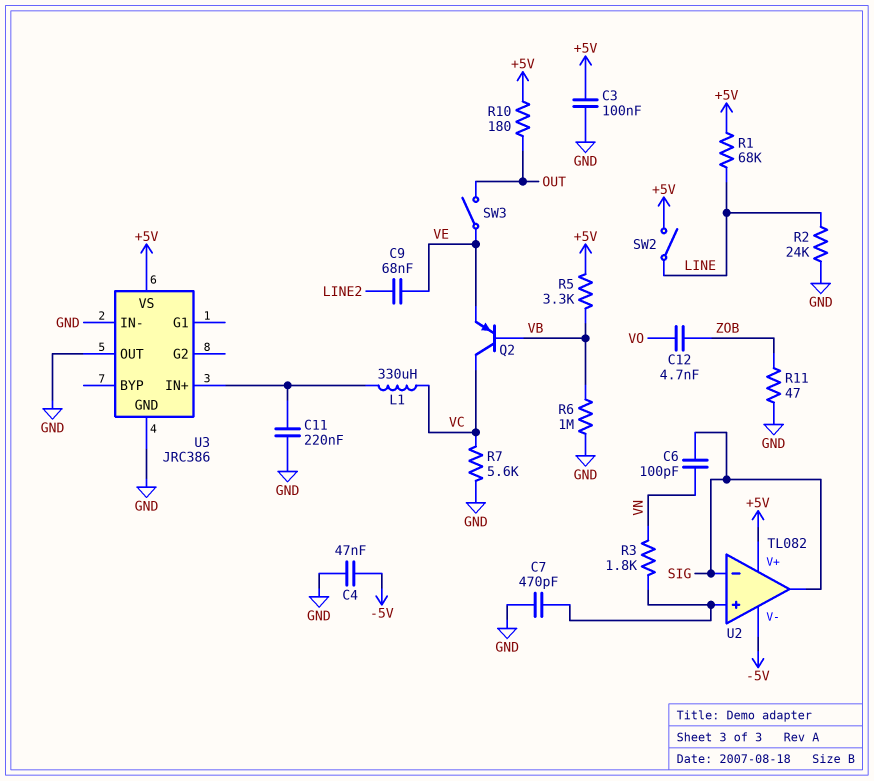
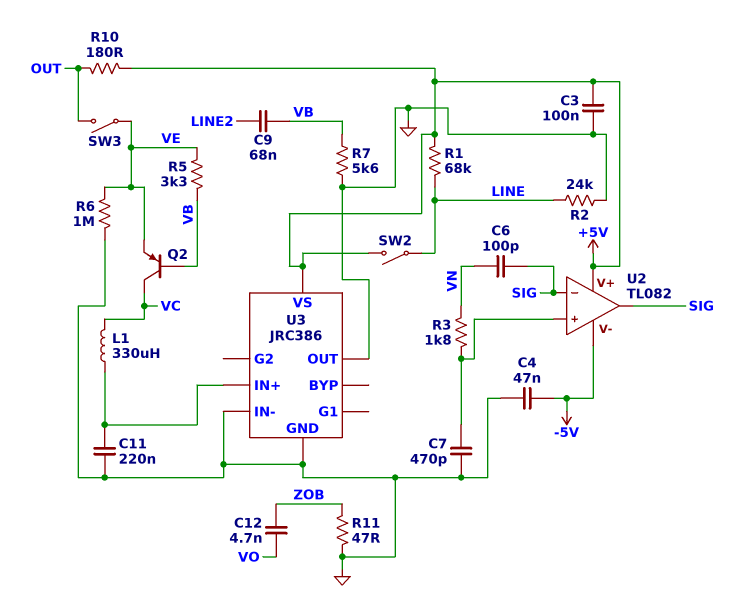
C9: 68nF (LINE2, VE) -> 68nF (LINE2, VB)
R5: 3.3k (+5V, VB) -> 3.3k (VB, VE)
R6: 1M (GND, VB) -> 1M (GND, VE)
R7: 5.6k (GND, VC) -> 5.6k (GND, VB)

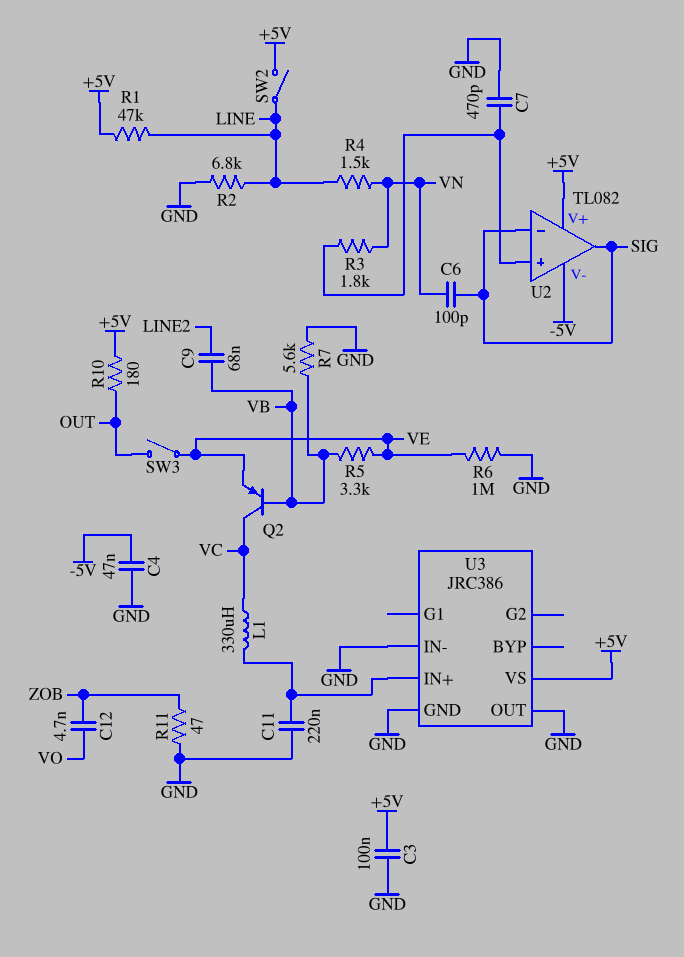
R1: 68k (+5V, LINE) -> 47k (+5V, LINE)
R2: 24k (GND, LINE) -> 6.8k (GND, LINE)
R4: none -> 1.5k (LINE, VN)

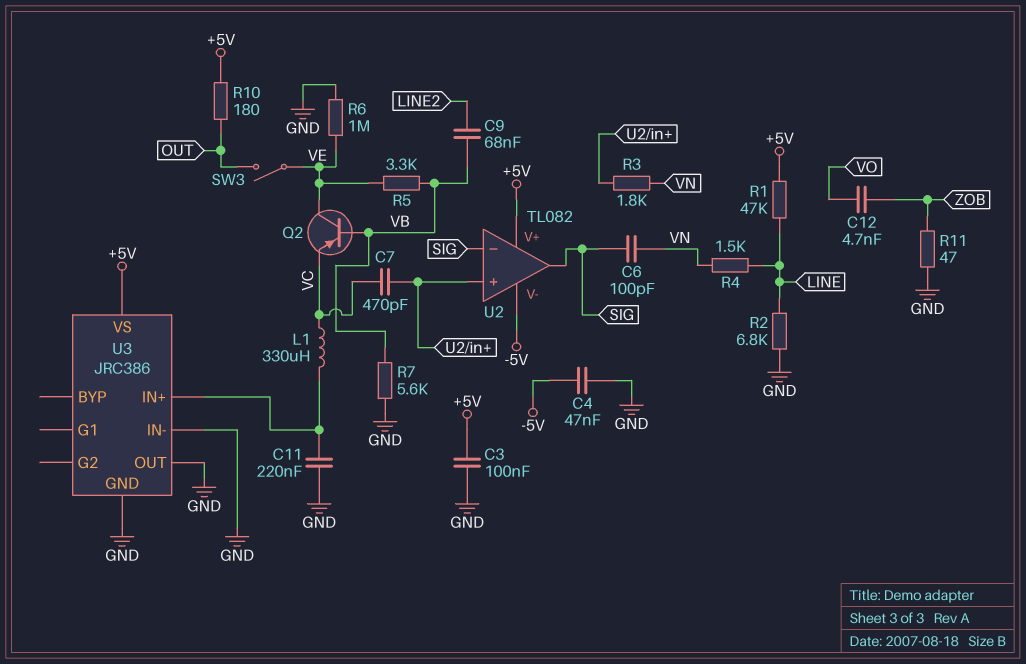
C7: 470pF (GND, U2/in+) -> 470pF (U2/in+, VC)
Q2: PNP (B VB, C VC, E VE) -> PNP (B VB, C VE, E VC)
SW2: switch (+5V, LINE) -> none

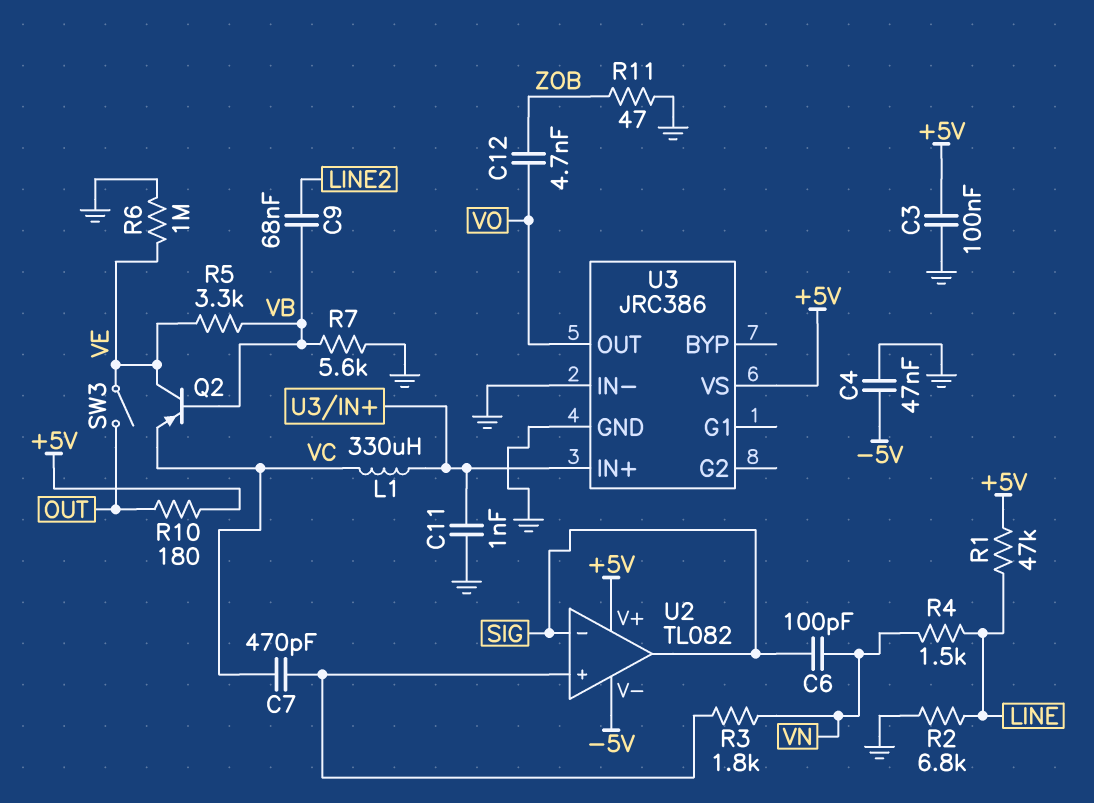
C11: 220nF (GND, U3/IN+) -> 1nF (GND, U3/IN+)
U3 pin OUT: GND -> VO

